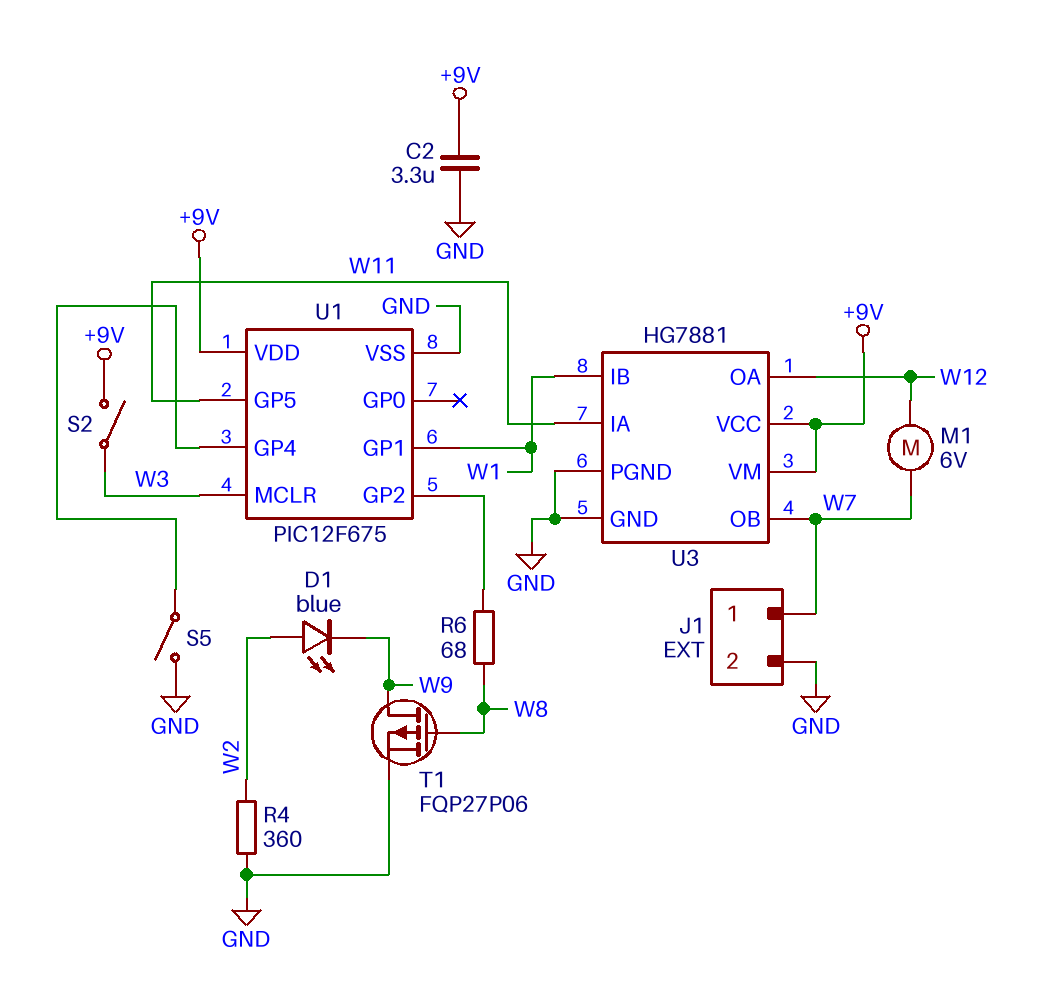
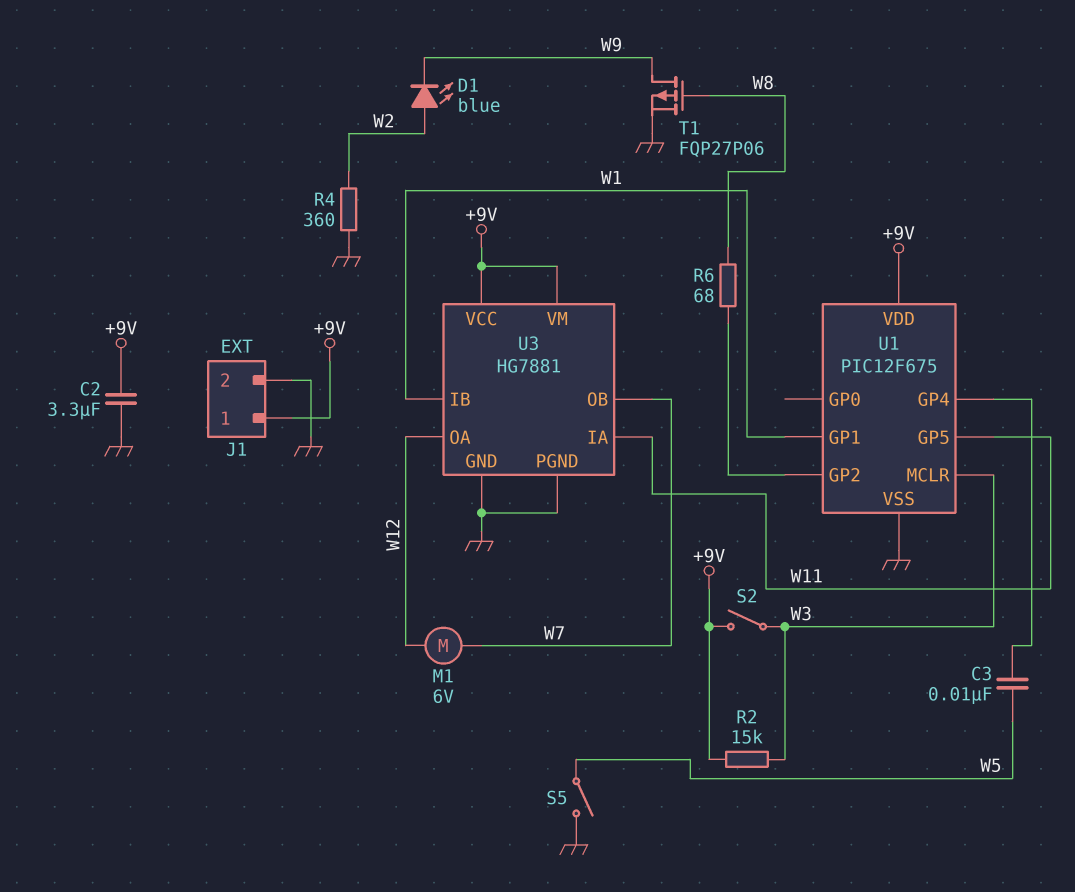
C3: none -> 10nF (U1/GP4, W5)
J1 pin 1: W7 -> +9V
R2: none -> 15k (+9V, W3)
S5: switch (GND, U1/GP4) -> switch (GND, W5)

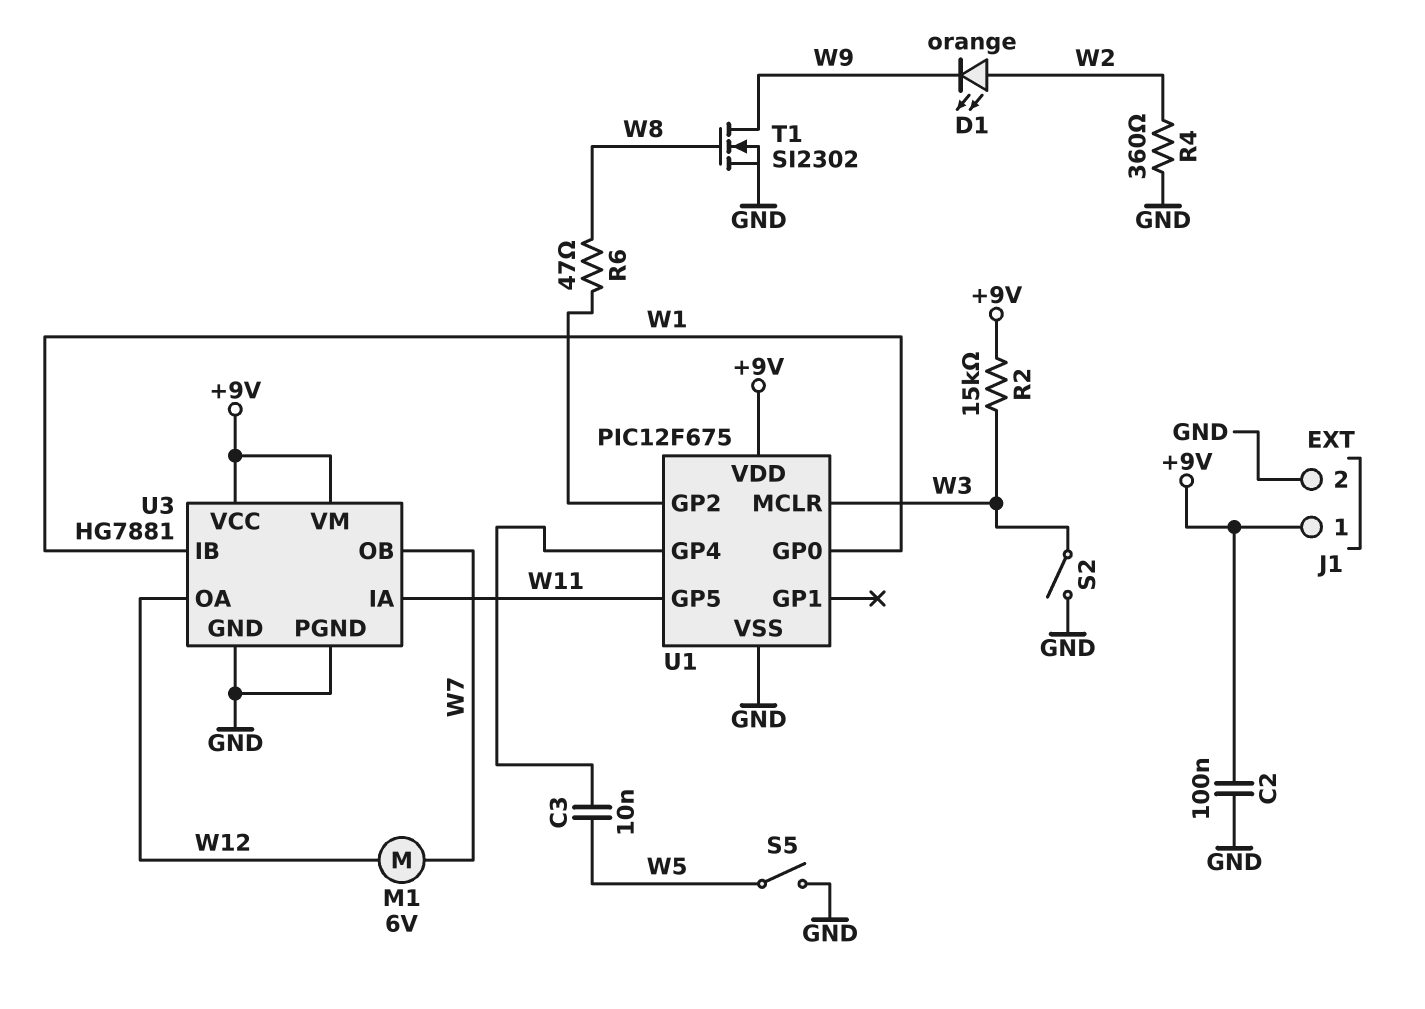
C2: 3.3uF (+9V, GND) -> 100nF (+9V, GND)
D1: LED blue (A W2, K W9) -> LED orange (A W2, K W9)
R6: 68 (U1/GP2, W8) -> 47 (U1/GP2, W8)
S2: switch (+9V, W3) -> switch (GND, W3)
T1: PMOS FQP27P06 (G W8, D W9, S GND) -> NMOS SI2302 (G W8, D W9, S GND)
U1 pin GP0: none -> W1
U1 pin GP1: W1 -> none

